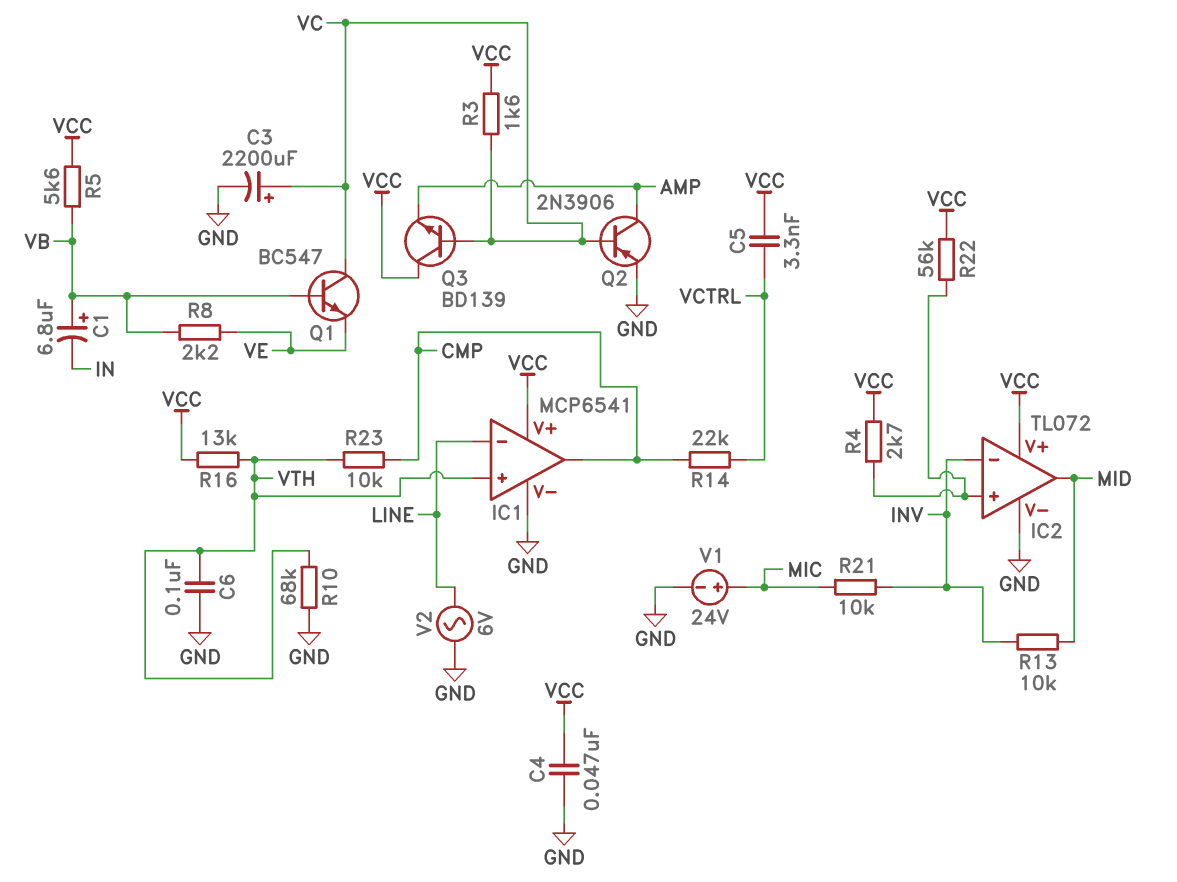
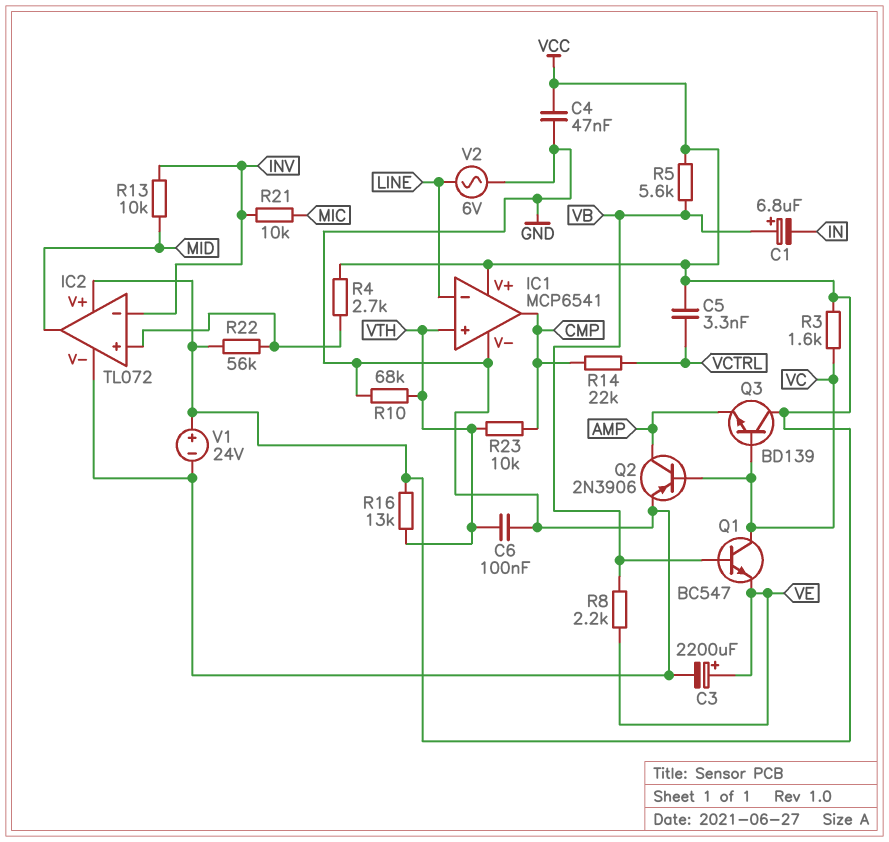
C3: 2200uF (plus VC, minus GND) -> 2200uF (plus VE, minus GND)
V1: 24V (plus MIC, minus GND) -> 24V (plus VCC, minus GND)

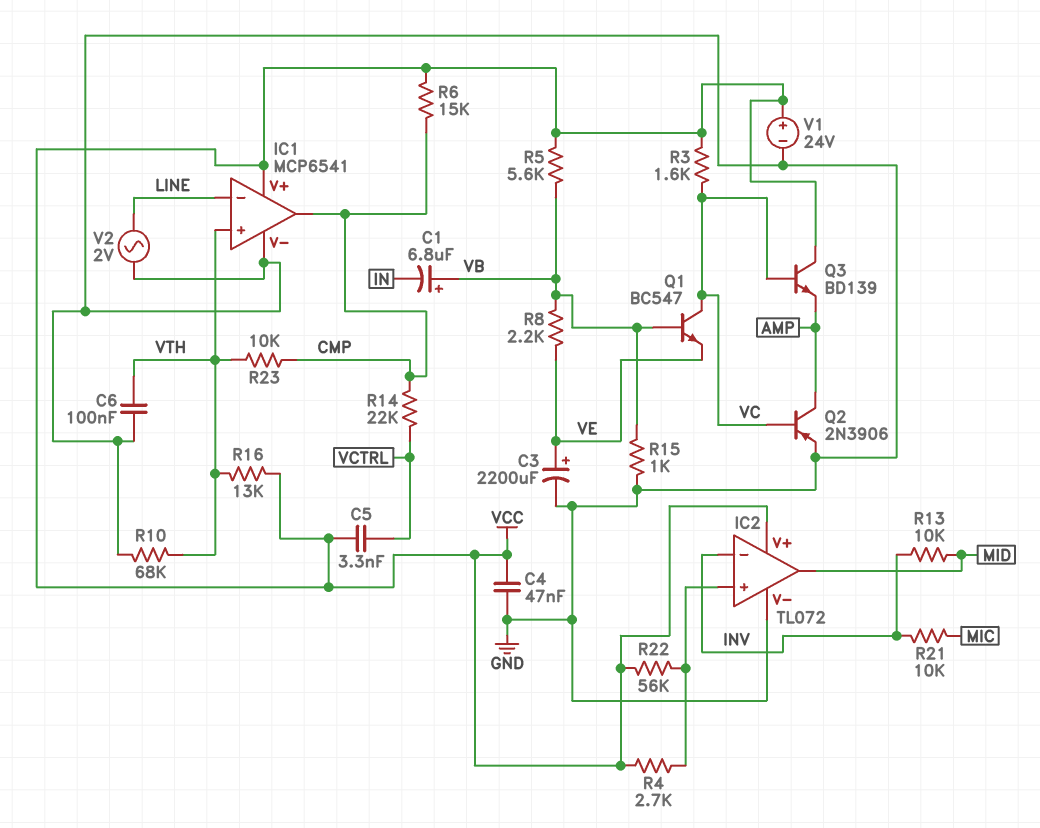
R6: none -> 15k (CMP, VCC)
R15: none -> 1k (GND, VB)
V2: AC 6V (GND, LINE) -> AC 2V (GND, LINE)

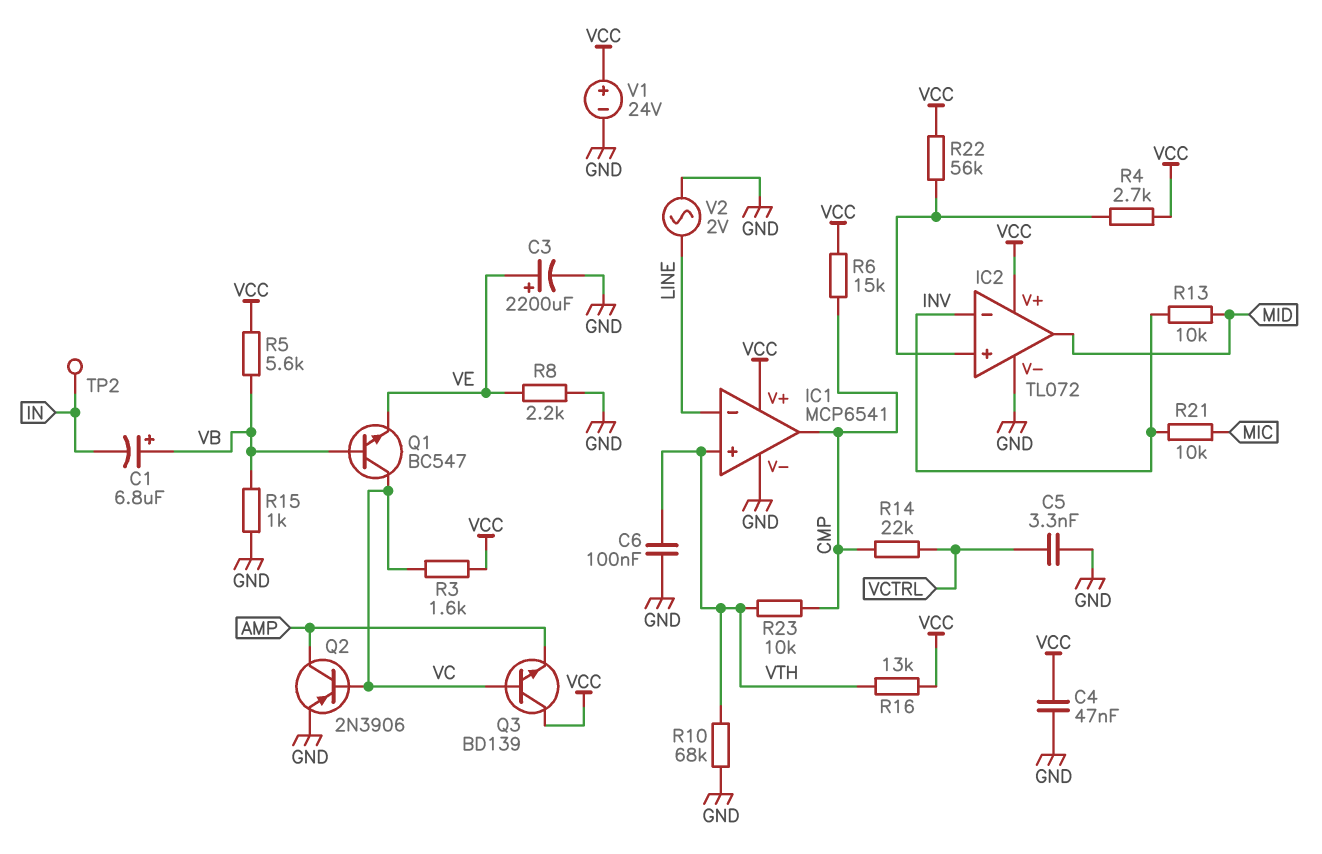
C5: 3.3nF (VCC, VCTRL) -> 3.3nF (GND, VCTRL)
R8: 2.2k (VB, VE) -> 2.2k (GND, VE)
TP2: none -> test point (IN)

